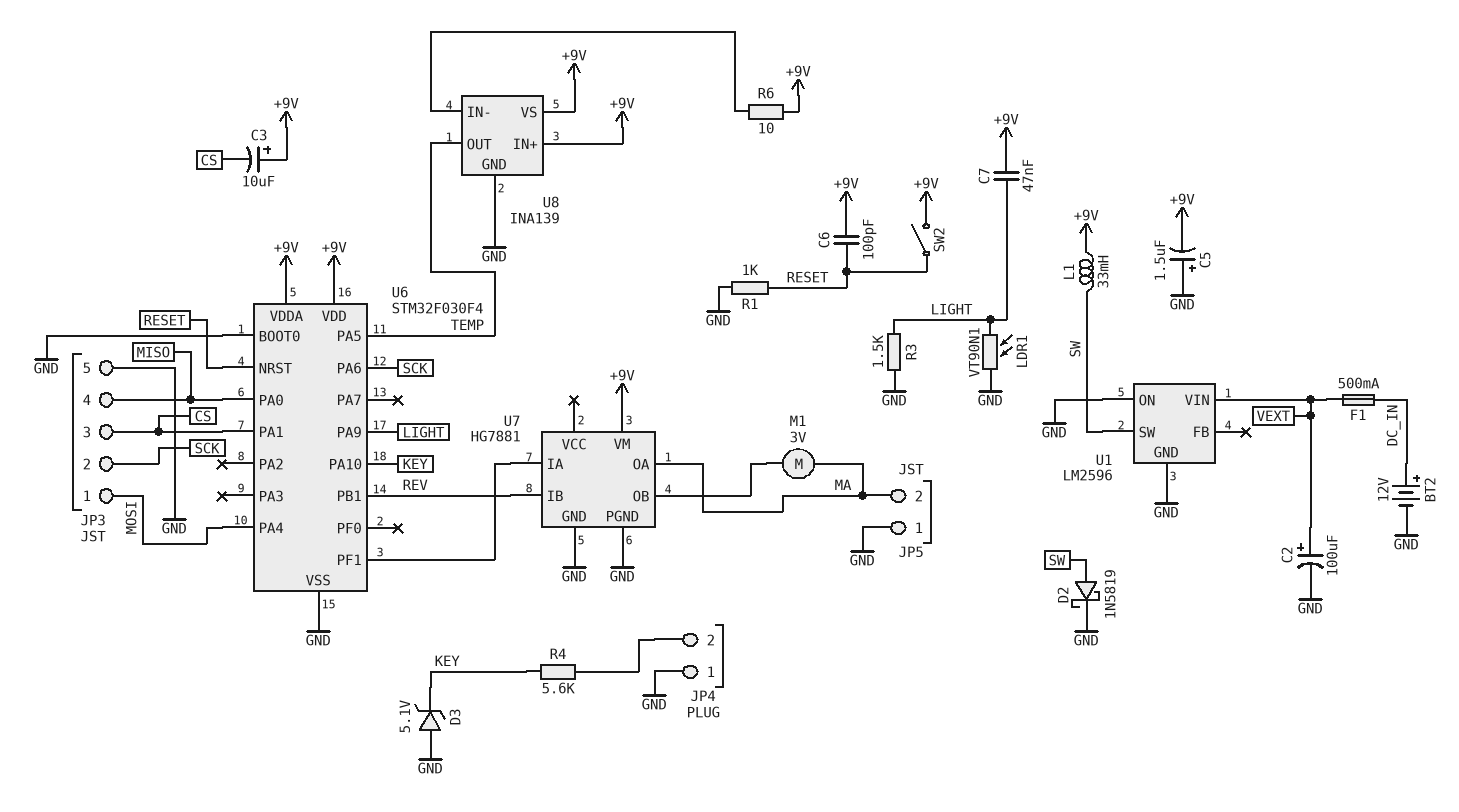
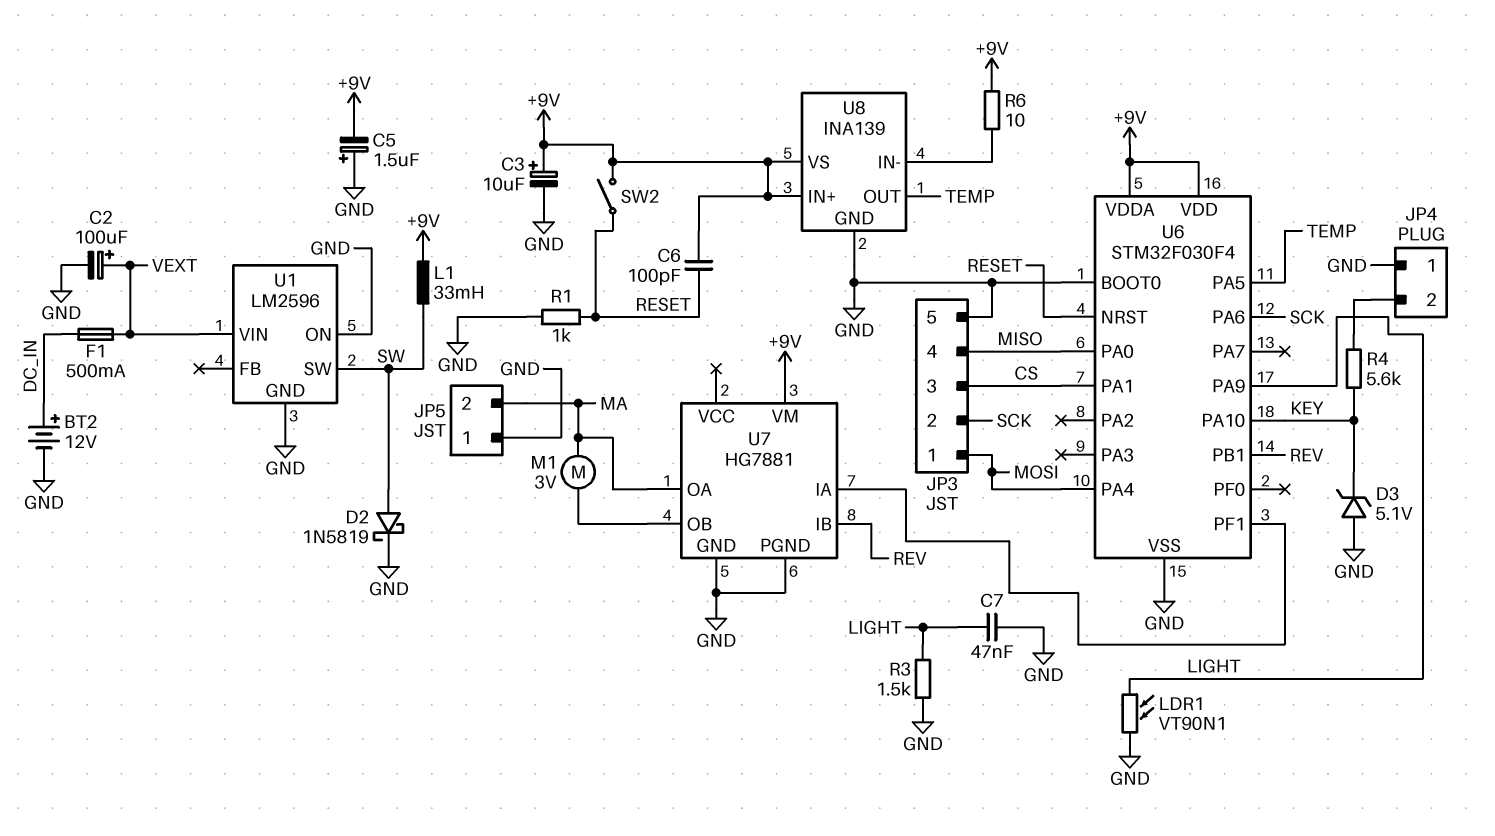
C3: 10uF (plus +9V, minus CS) -> 10uF (plus +9V, minus GND)
C7: 47nF (+9V, LIGHT) -> 47nF (GND, LIGHT)

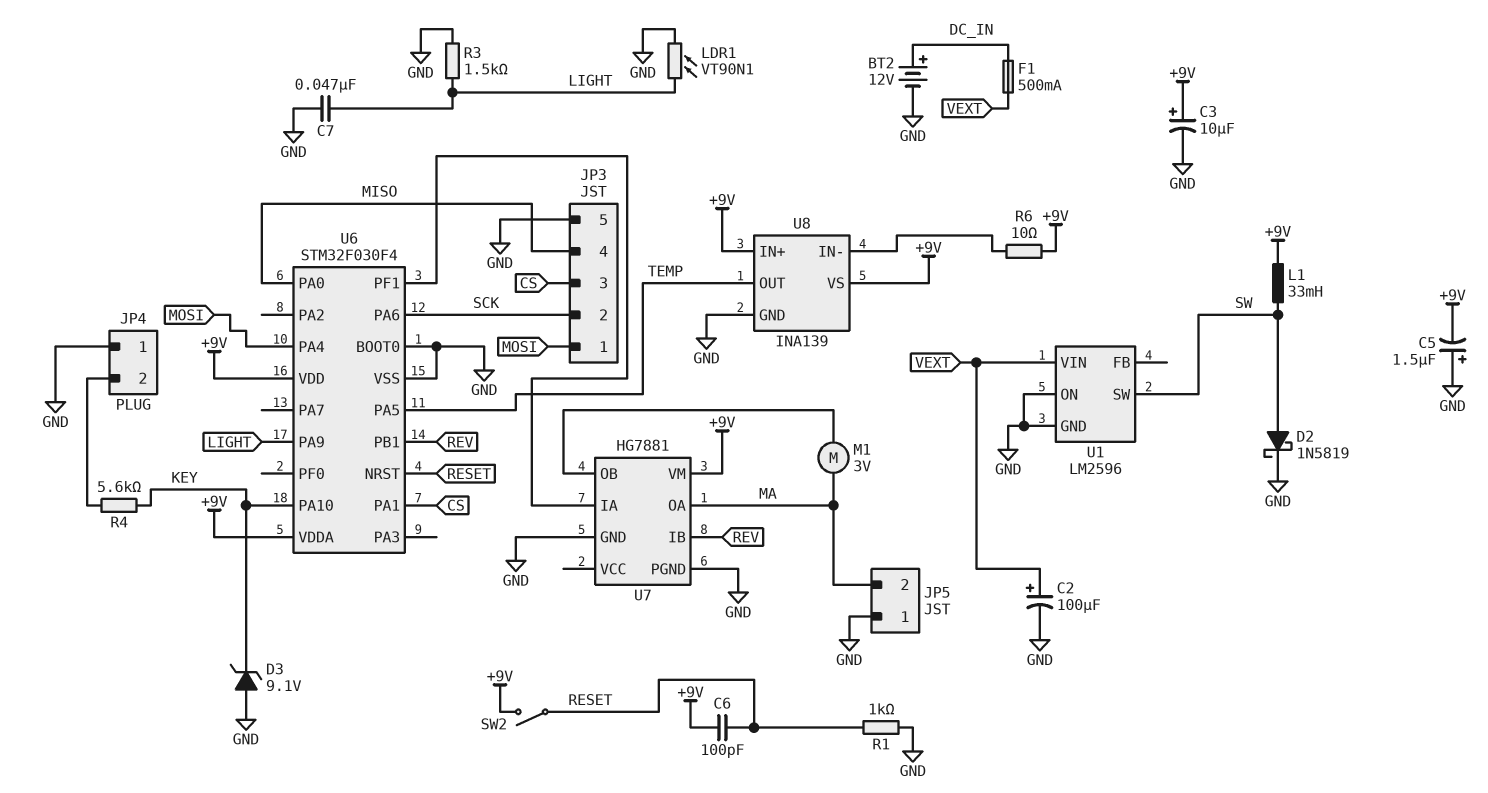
D3: zener 5.1V (A GND, K KEY) -> zener 9.1V (A GND, K KEY)

